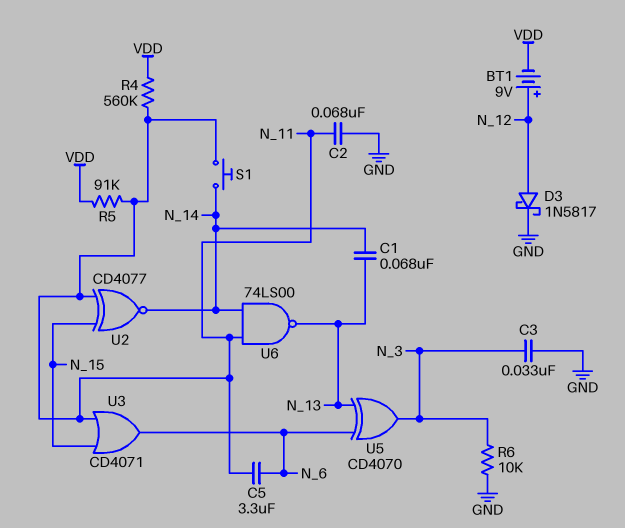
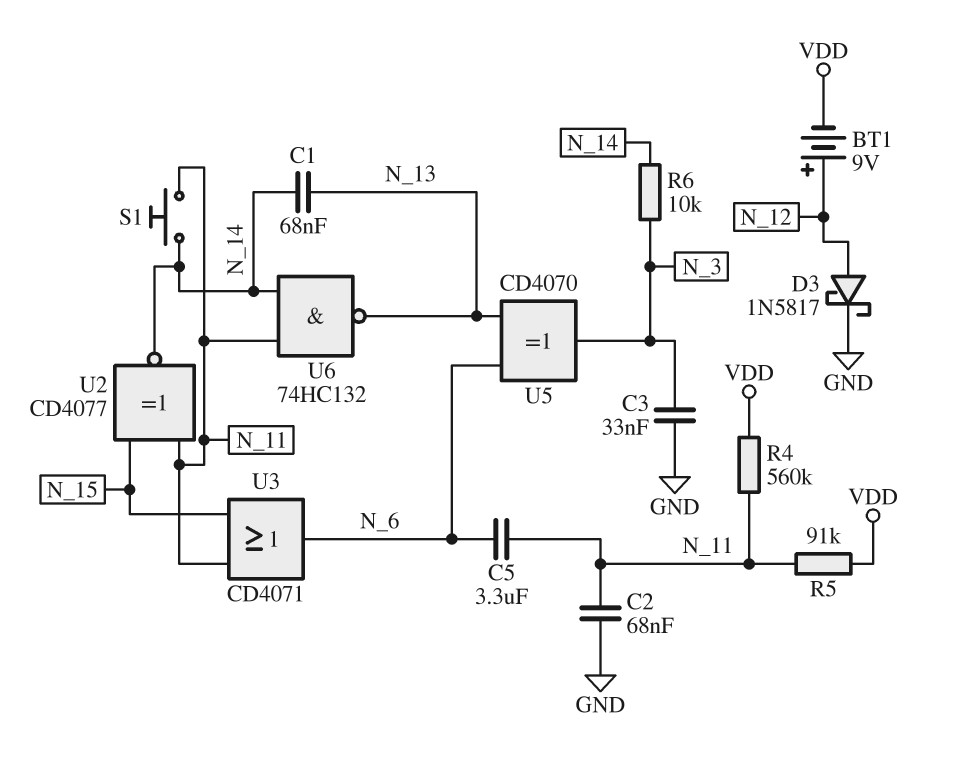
R6: 10k (GND, N_3) -> 10k (N_3, N_14)
U6: NAND 74LS00 (in N_11, in N_14, out N_13) -> NAND 74HC132 (in N_11, in N_14, out N_13)

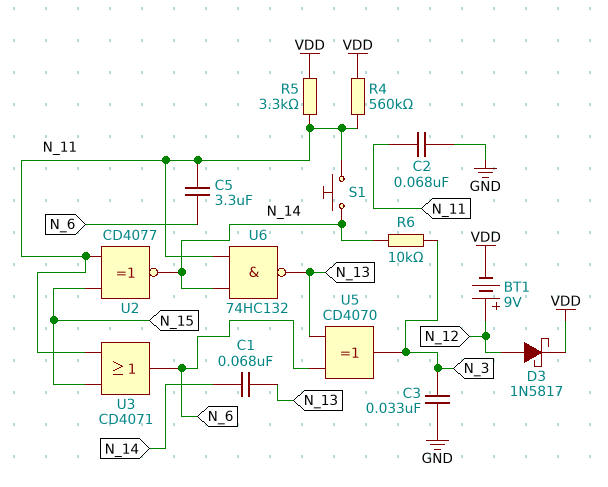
D3: schottky 1N5817 (A N_12, K GND) -> schottky 1N5817 (A N_12, K VDD)
R5: 91k (N_11, VDD) -> 3.3k (N_11, VDD)

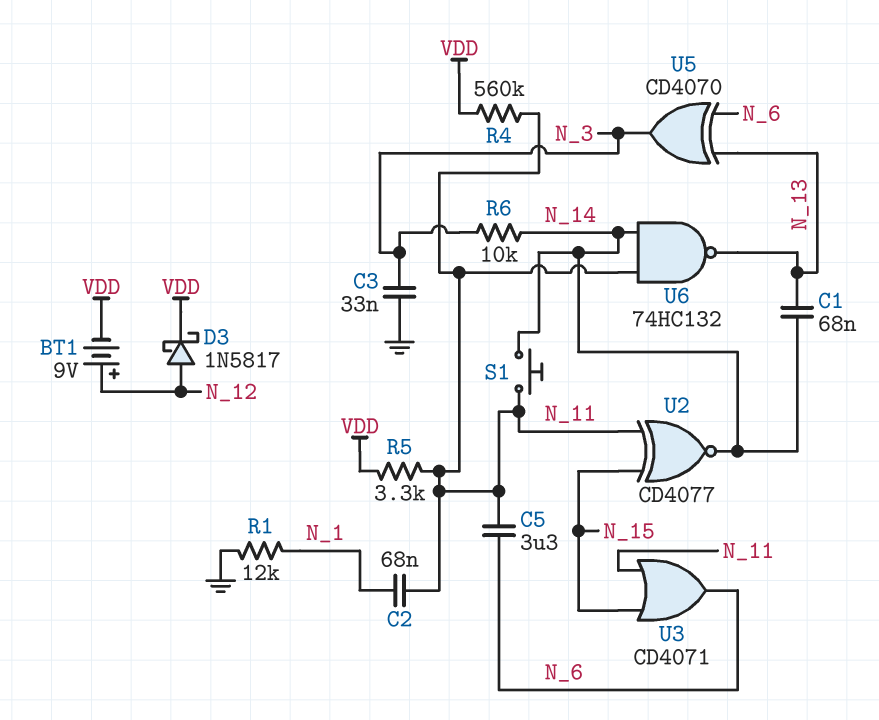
C2: 68nF (GND, N_11) -> 68nF (N_1, N_11)
R1: none -> 12k (GND, N_1)

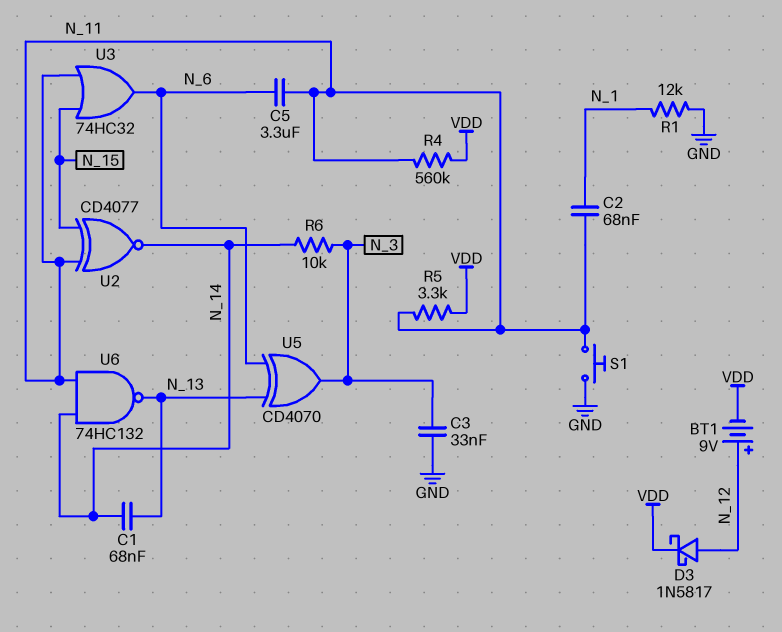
S1: button (N_11, N_14) -> button (GND, N_11)
U3: OR CD4071 (in N_11, in N_15, out N_6) -> OR 74HC32 (in N_11, in N_15, out N_6)

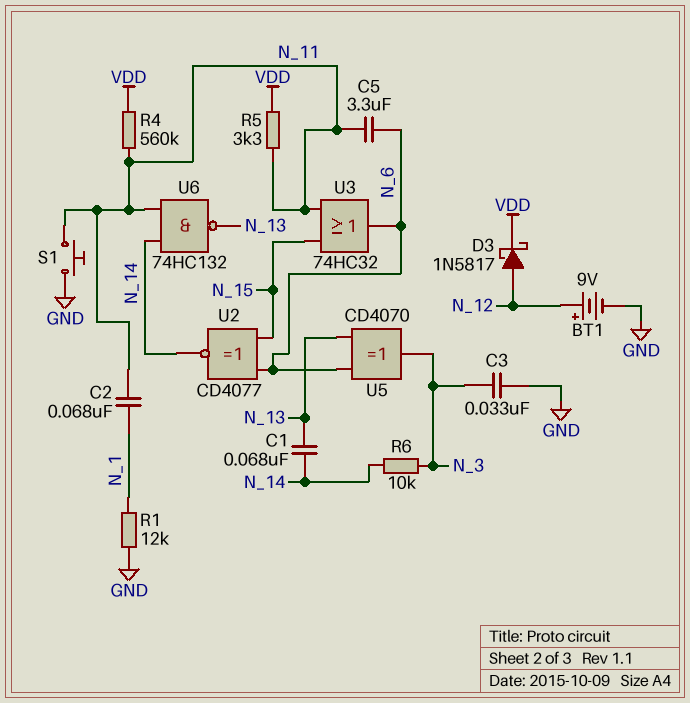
BT1: 9V (plus N_12, minus VDD) -> 9V (plus N_12, minus GND)
U2: XNOR CD4077 (in N_11, in N_15, out N_14) -> XNOR CD4077 (in N_6, in N_15, out N_14)

